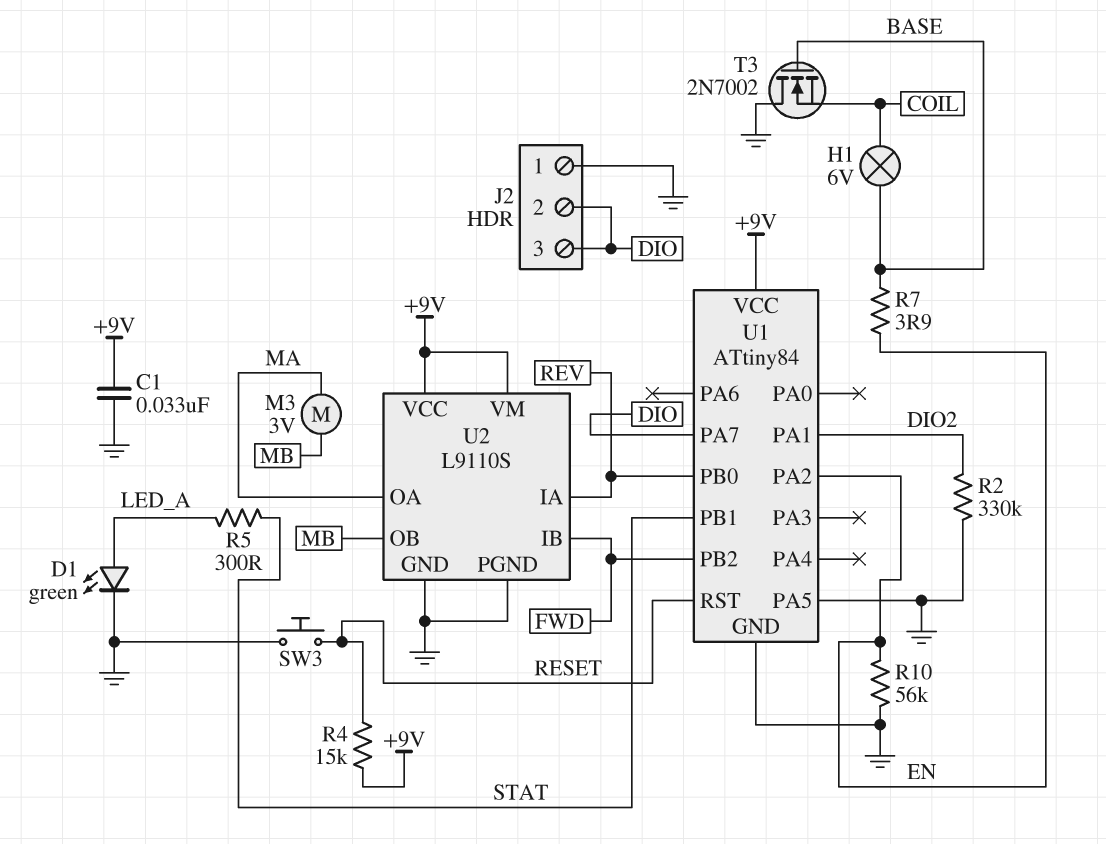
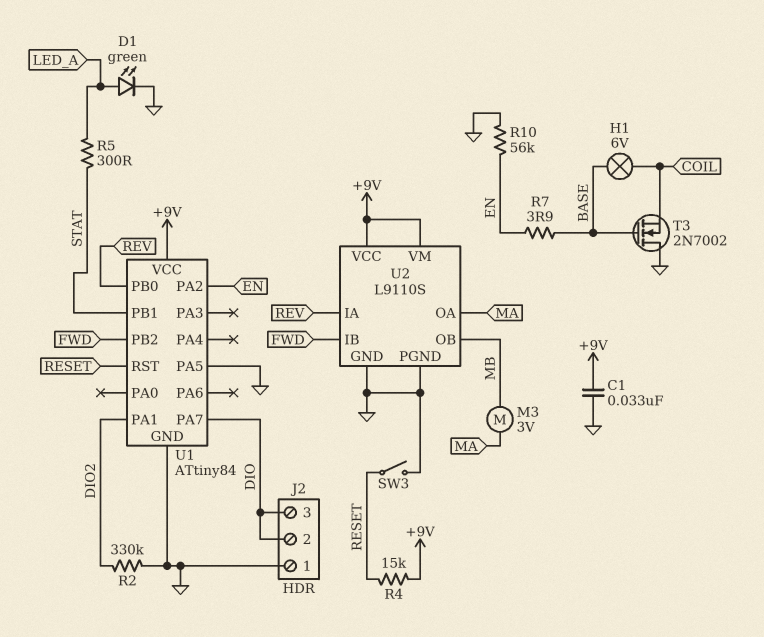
SW3: button (GND, RESET) -> switch (GND, RESET)

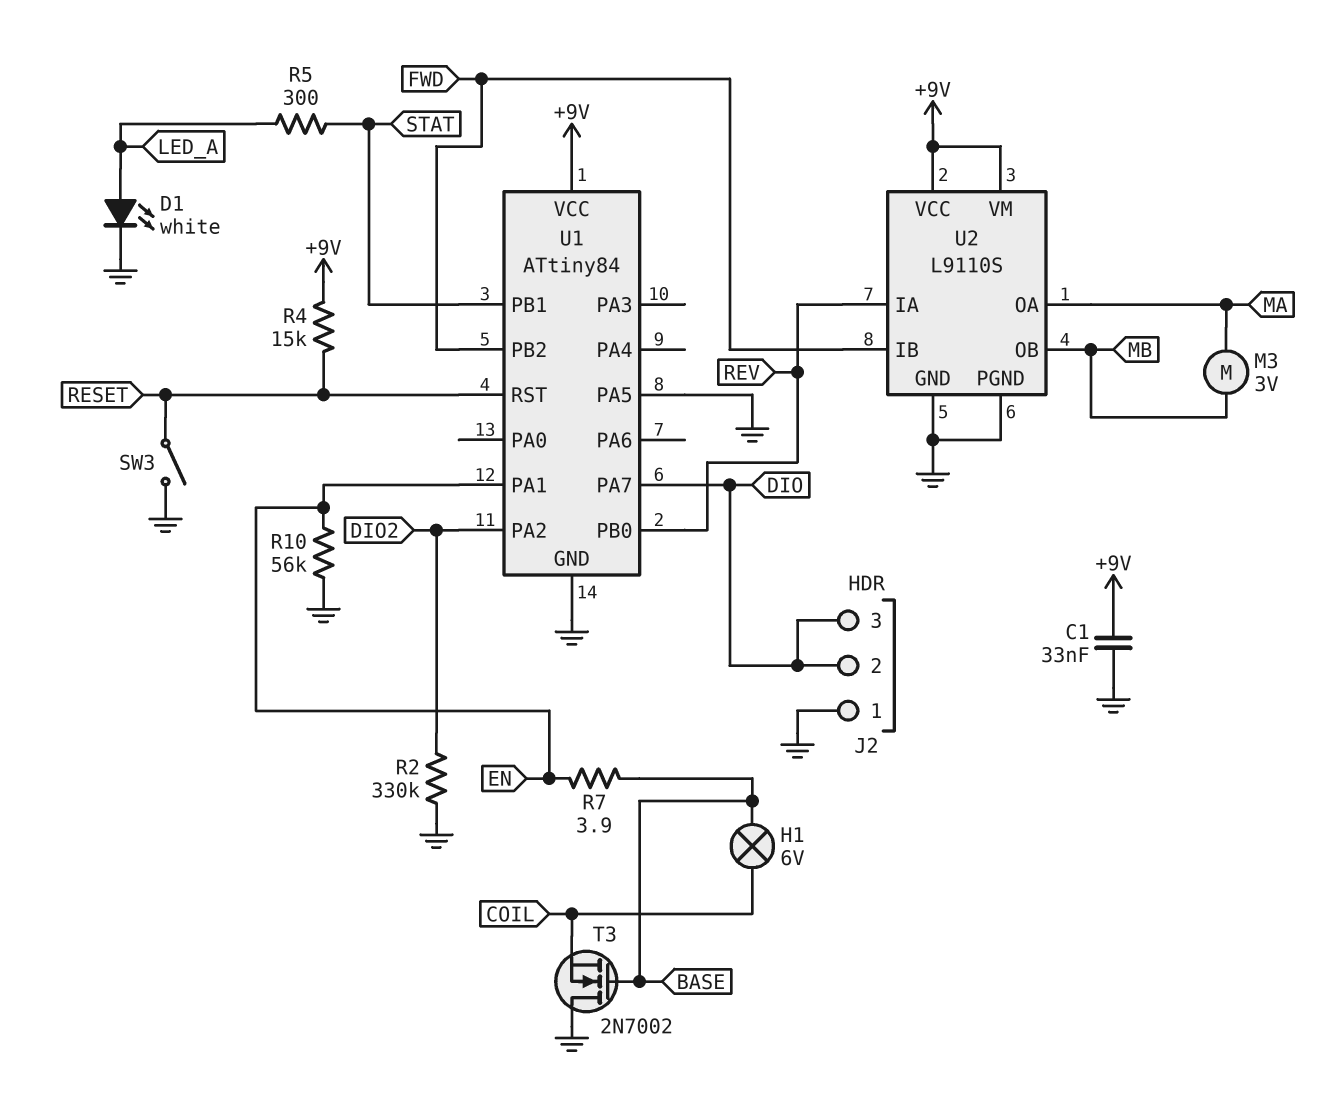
D1: LED green (A LED_A, K GND) -> LED white (A LED_A, K GND)
U1 pin PA1: DIO2 -> EN
U1 pin PA2: EN -> DIO2

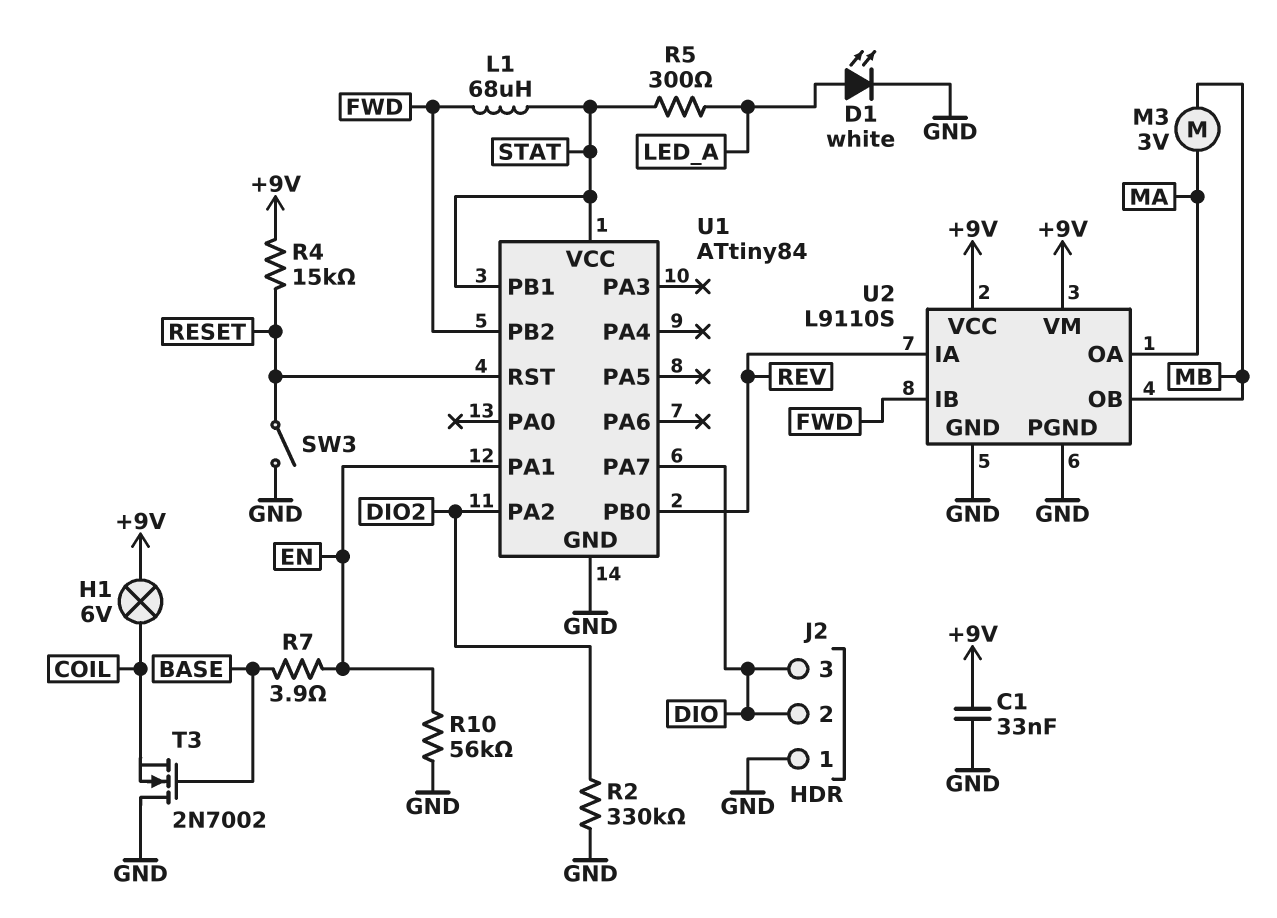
H1: lamp 6V (BASE, COIL) -> lamp 6V (+9V, COIL)
L1: none -> 68uH (FWD, STAT)
U1 pin PA5: GND -> none
U1 pin VCC: +9V -> STAT

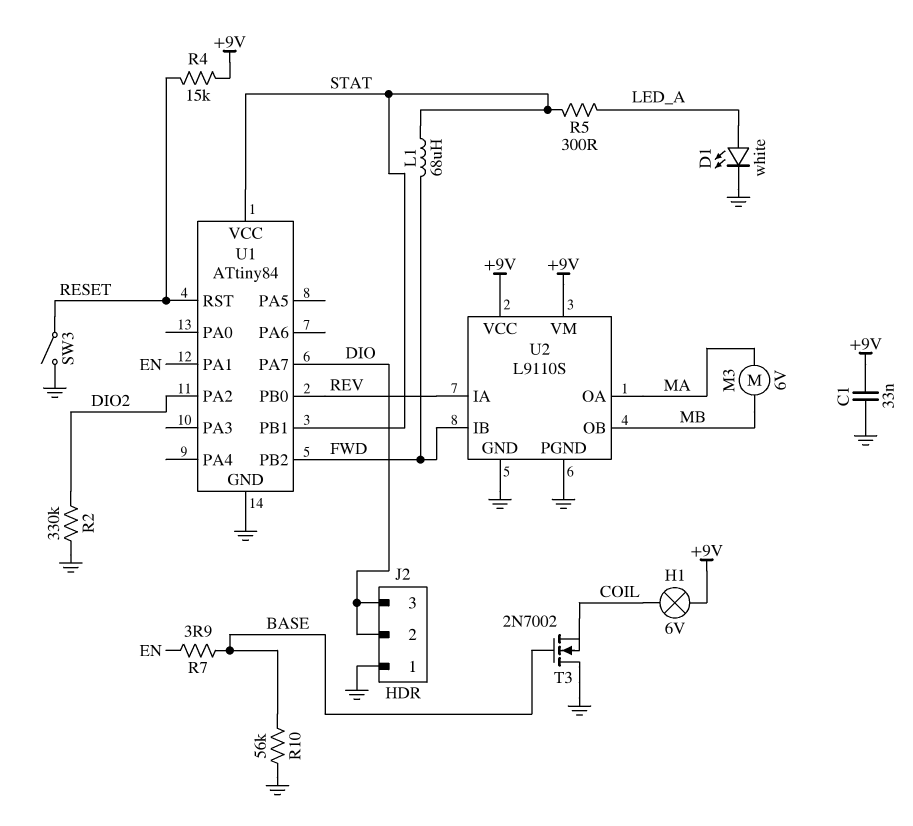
M3: motor 3V (MA, MB) -> motor 6V (MA, MB)
R10: 56k (EN, GND) -> 56k (BASE, GND)

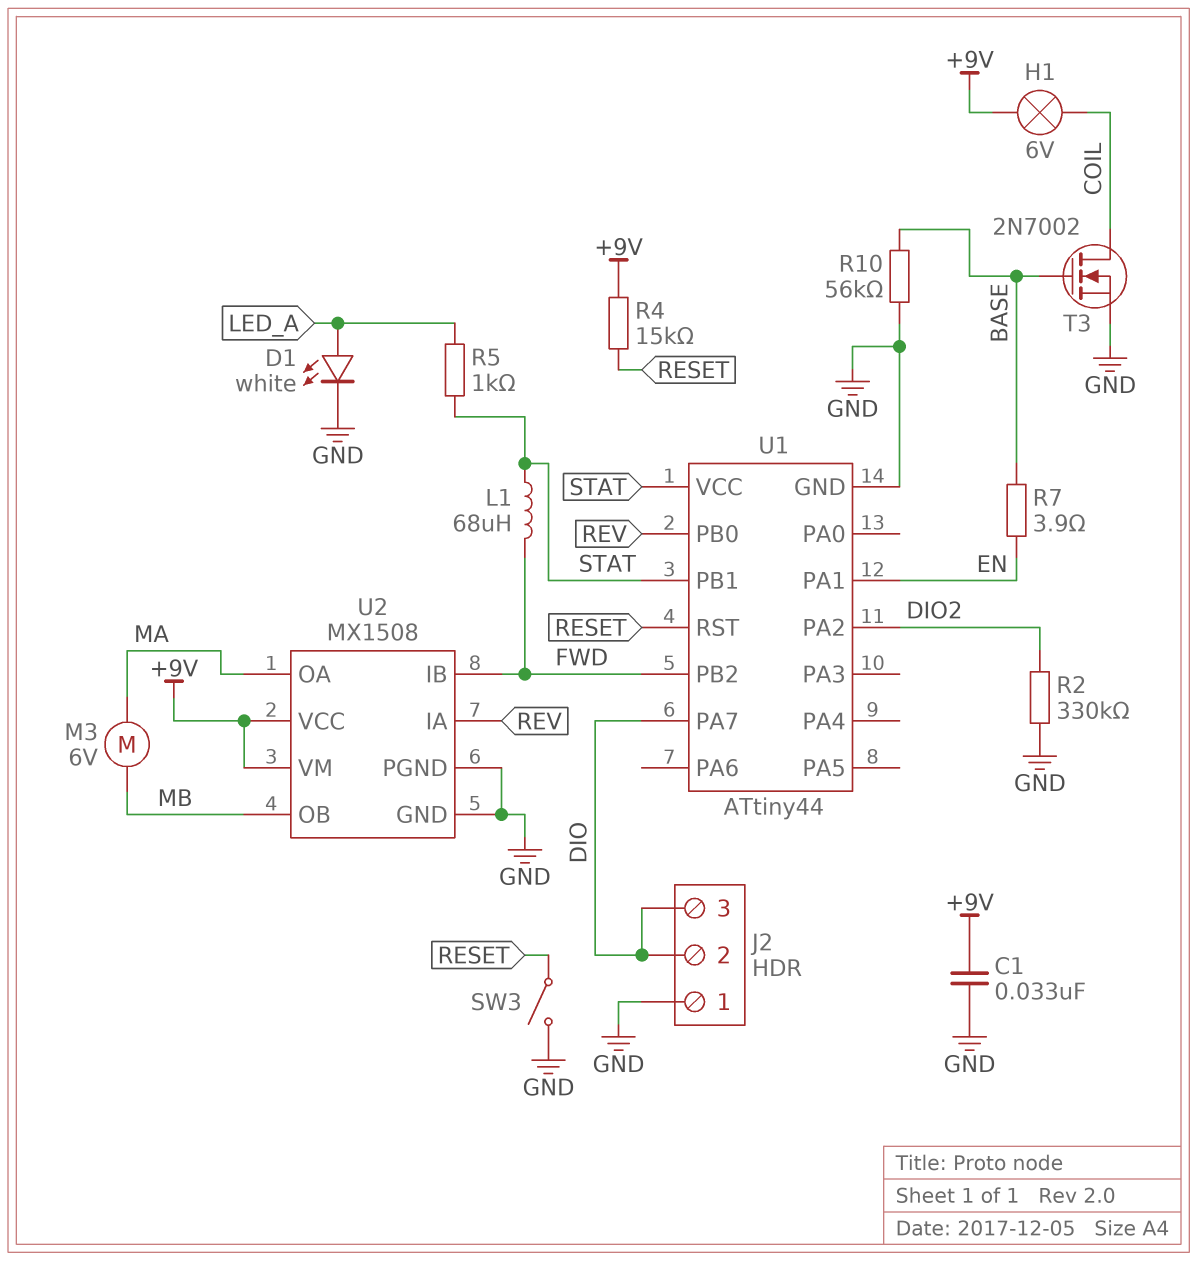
R5: 300 (LED_A, STAT) -> 1k (LED_A, STAT)
T3: NMOS 2N7002 (G BASE, D GND, S COIL) -> NMOS 2N7002 (G BASE, D COIL, S GND)
U1: ATtiny84 -> ATtiny44
U2: L9110S -> MX1508

